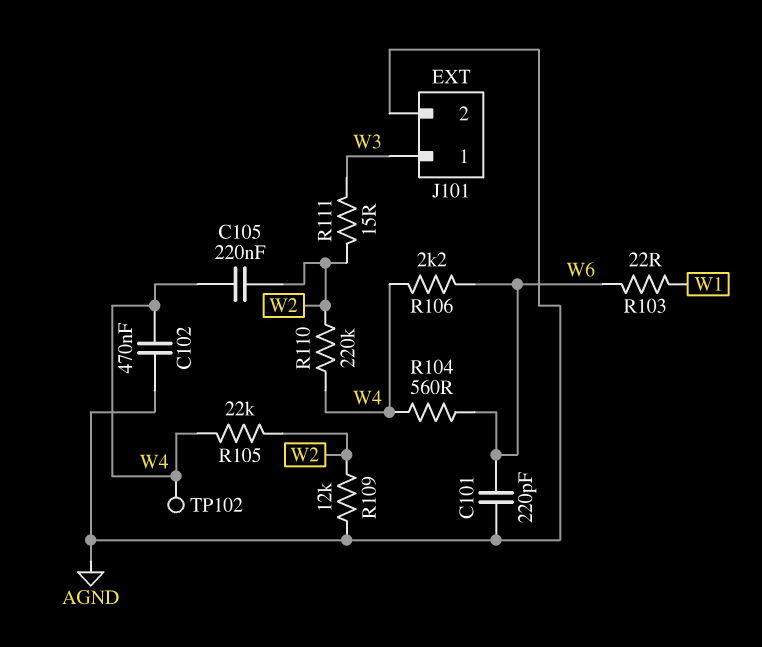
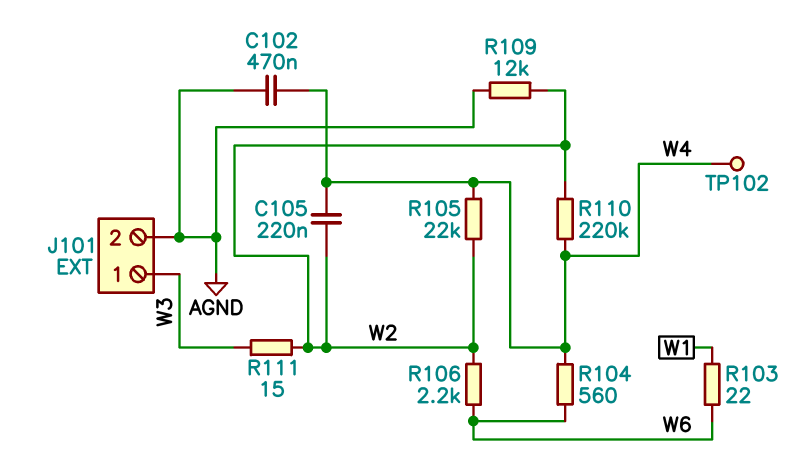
C101: 220pF (AGND, W6) -> none
R106: 2.2k (W4, W6) -> 2.2k (W2, W6)

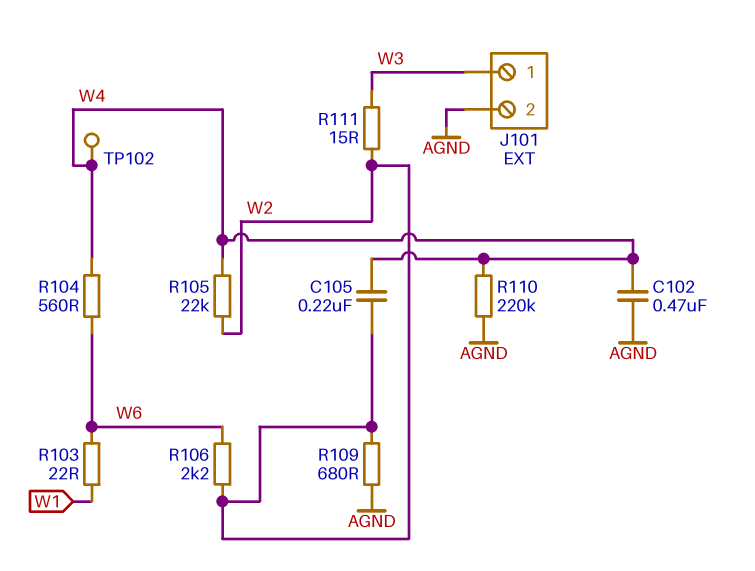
R109: 12k (AGND, W2) -> 680 (AGND, W2)
R110: 220k (W2, W4) -> 220k (AGND, W4)

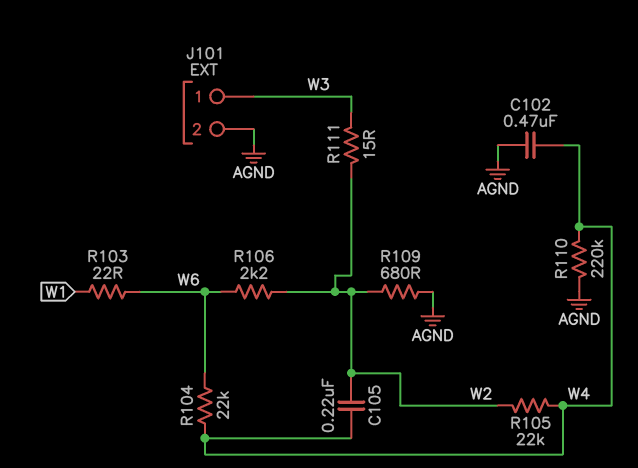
R104: 560 (W4, W6) -> 22k (W4, W6)
TP102: test point (W4) -> none

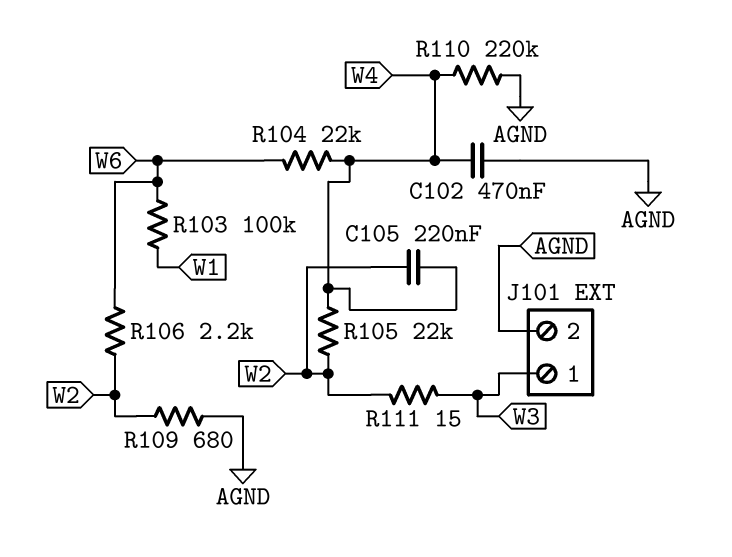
R103: 22 (W1, W6) -> 100k (W1, W6)

